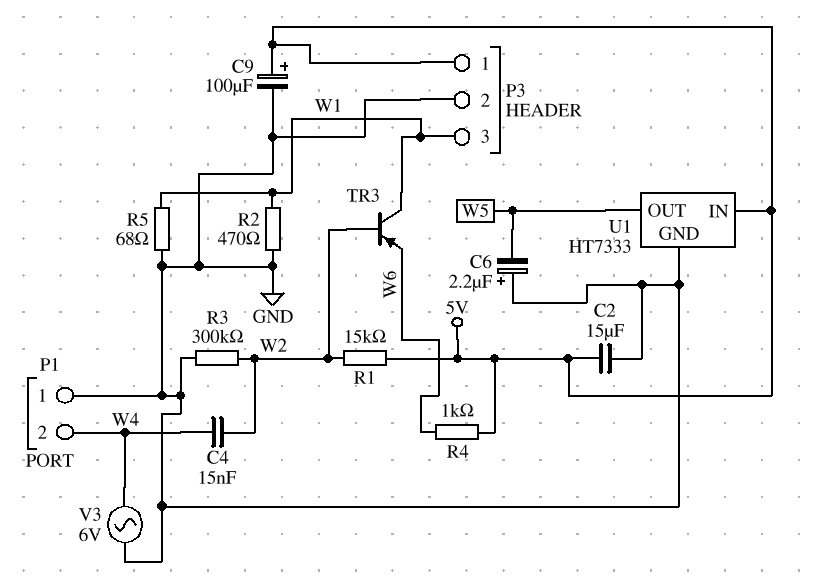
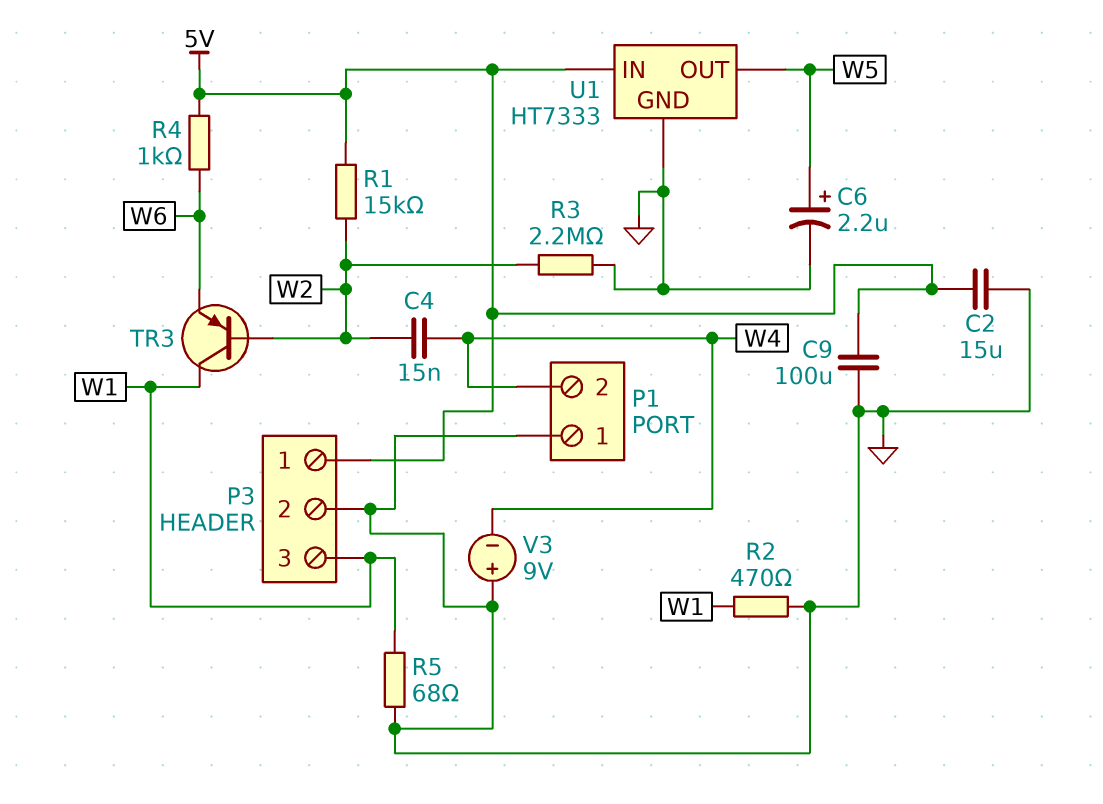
C6: 2.2uF (plus GND, minus W5) -> 2.2uF (plus W5, minus GND)
C9: 100uF (plus 5V, minus GND) -> 100uF (5V, GND)
R3: 300k (GND, W2) -> 2.2M (GND, W2)
V3: AC 6V (GND, W4) -> 9V (plus GND, minus W4)

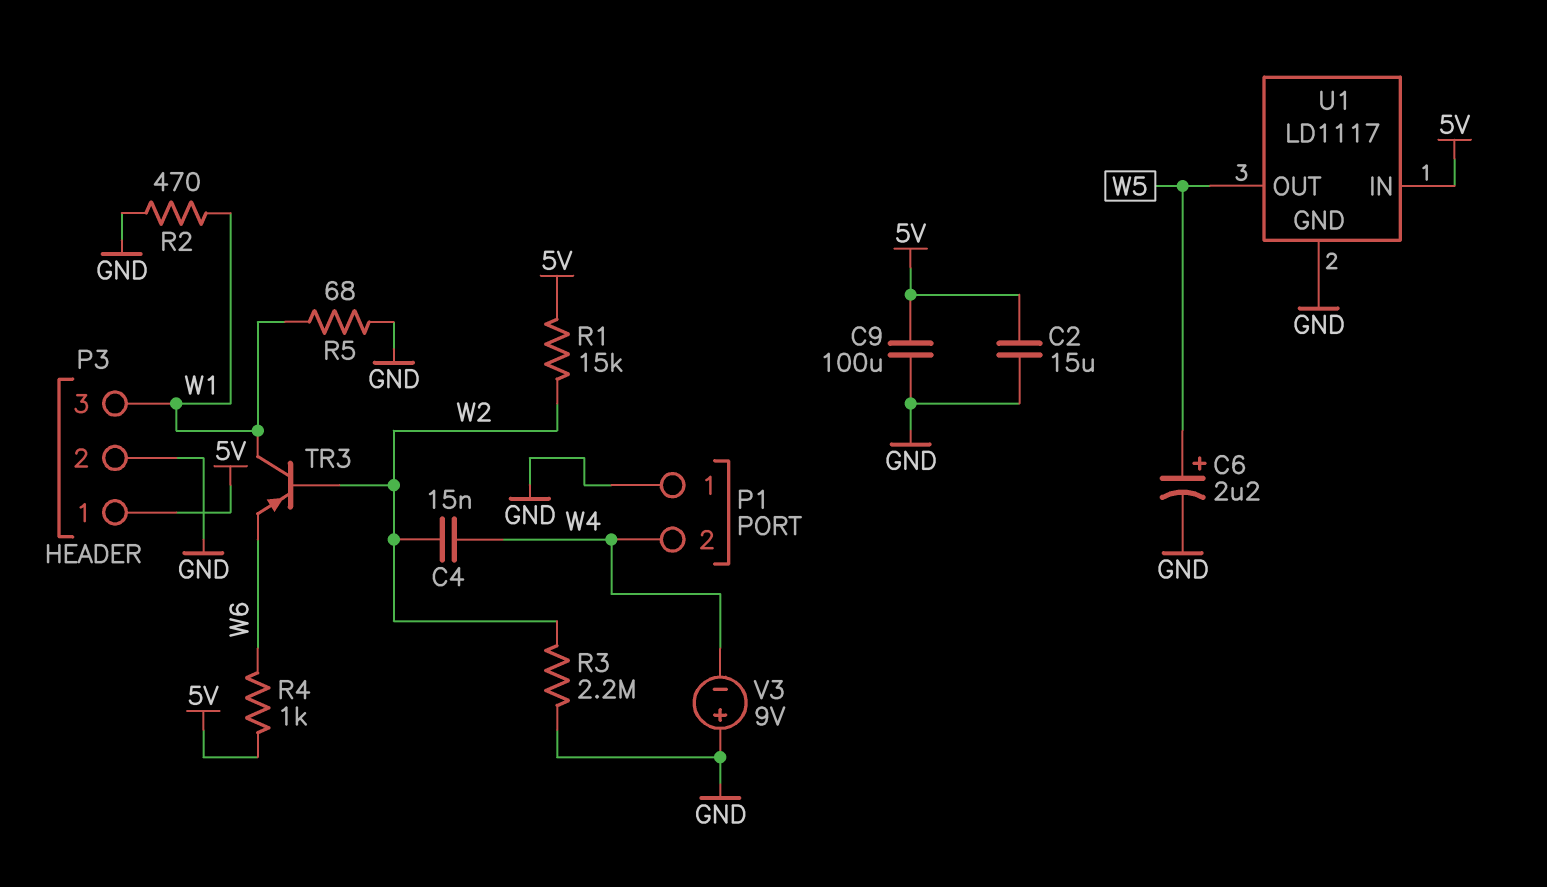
U1: HT7333 -> LD1117

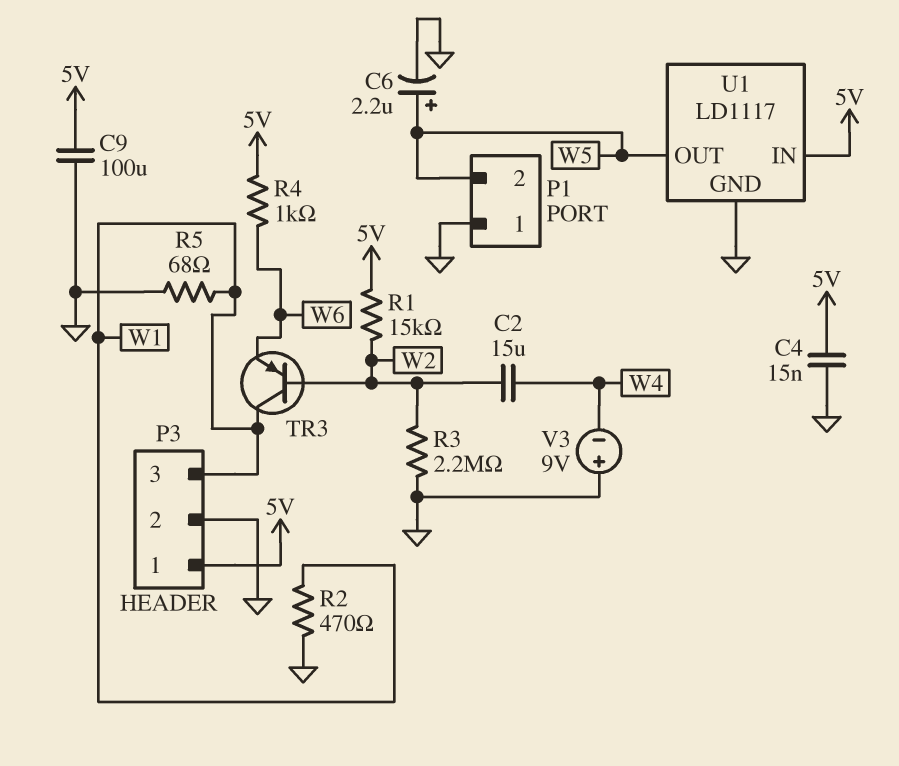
C2: 15uF (5V, GND) -> 15uF (W2, W4)
C4: 15nF (W2, W4) -> 15nF (5V, GND)
P1 pin 2: W4 -> W5

